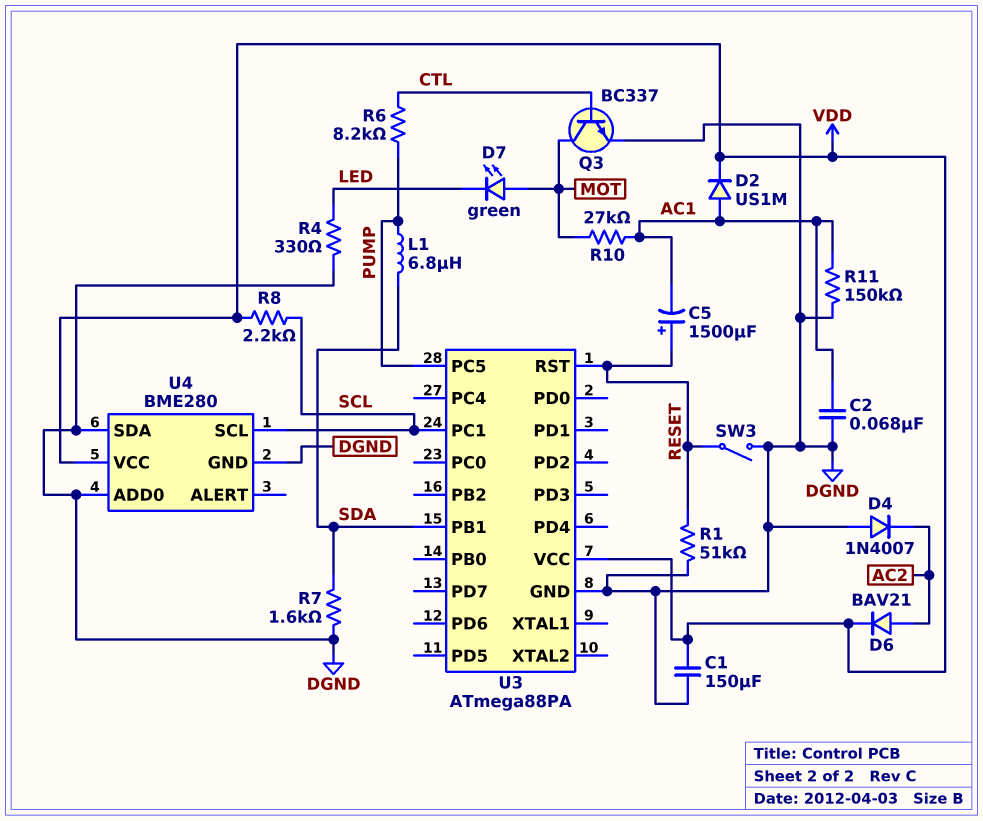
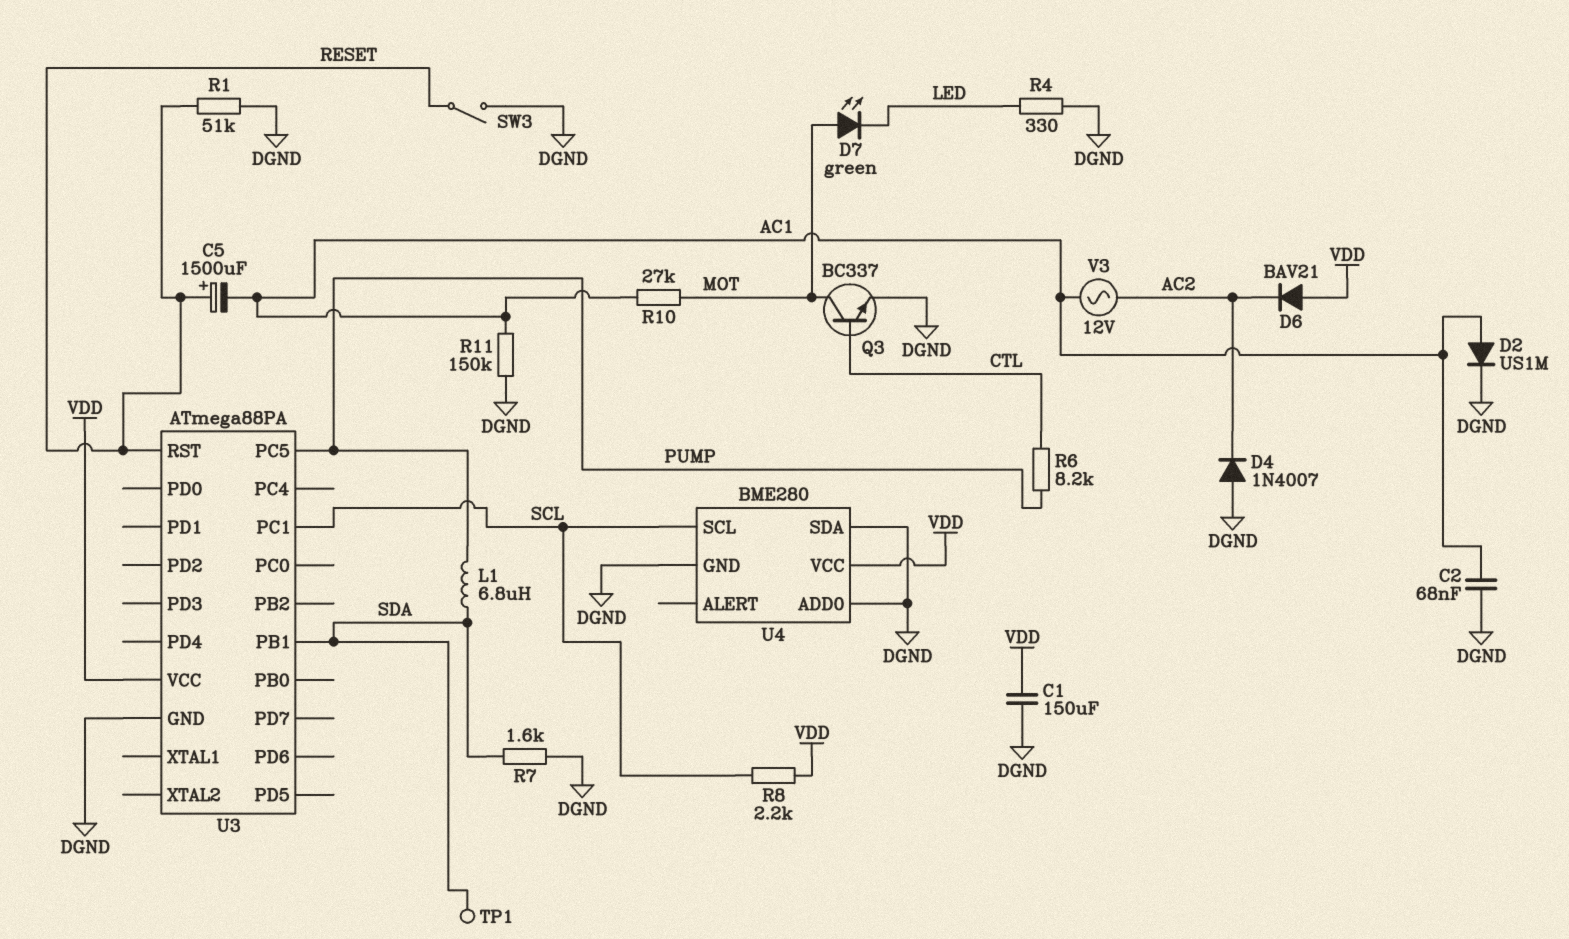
D2: diode US1M (A AC1, K VDD) -> diode US1M (A AC1, K DGND)
D6: diode BAV21 (A AC2, K VDD) -> diode BAV21 (A VDD, K AC2)
TP1: none -> test point (SDA)
V3: none -> AC 12V (AC1, AC2)

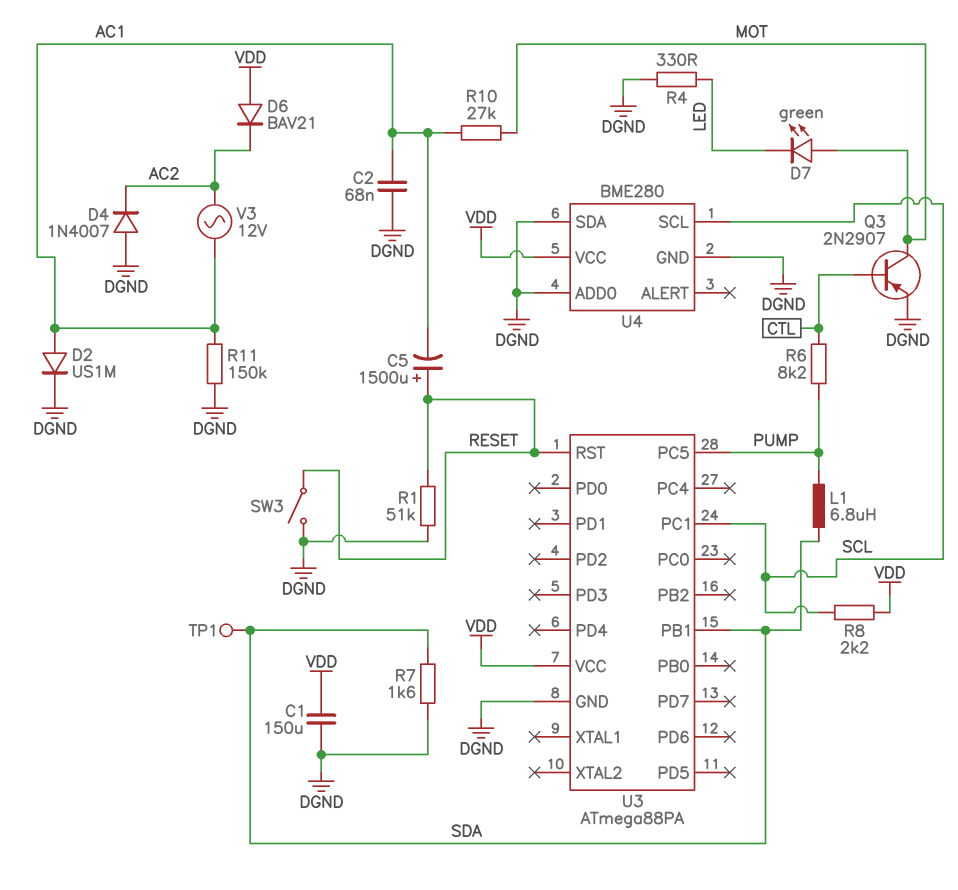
Q3: NPN BC337 (B CTL, C MOT, E DGND) -> PNP 2N2907 (B CTL, C MOT, E DGND)

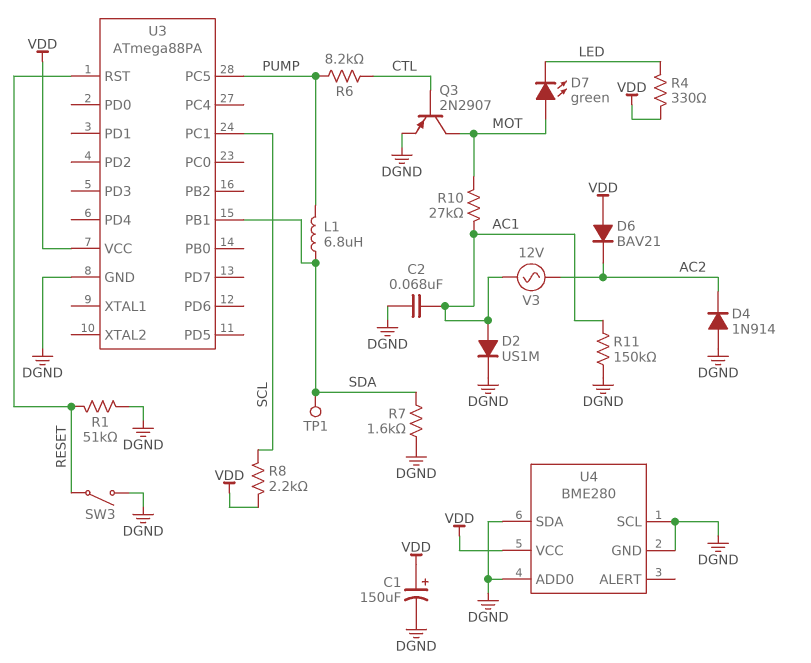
C1: 150uF (DGND, VDD) -> 150uF (plus VDD, minus DGND)
C5: 1500uF (plus RESET, minus AC1) -> none
D4: diode 1N4007 (A DGND, K AC2) -> diode 1N914 (A DGND, K AC2)
R4: 330 (DGND, LED) -> 330 (LED, VDD)
U4 pin SCL: SCL -> DGND

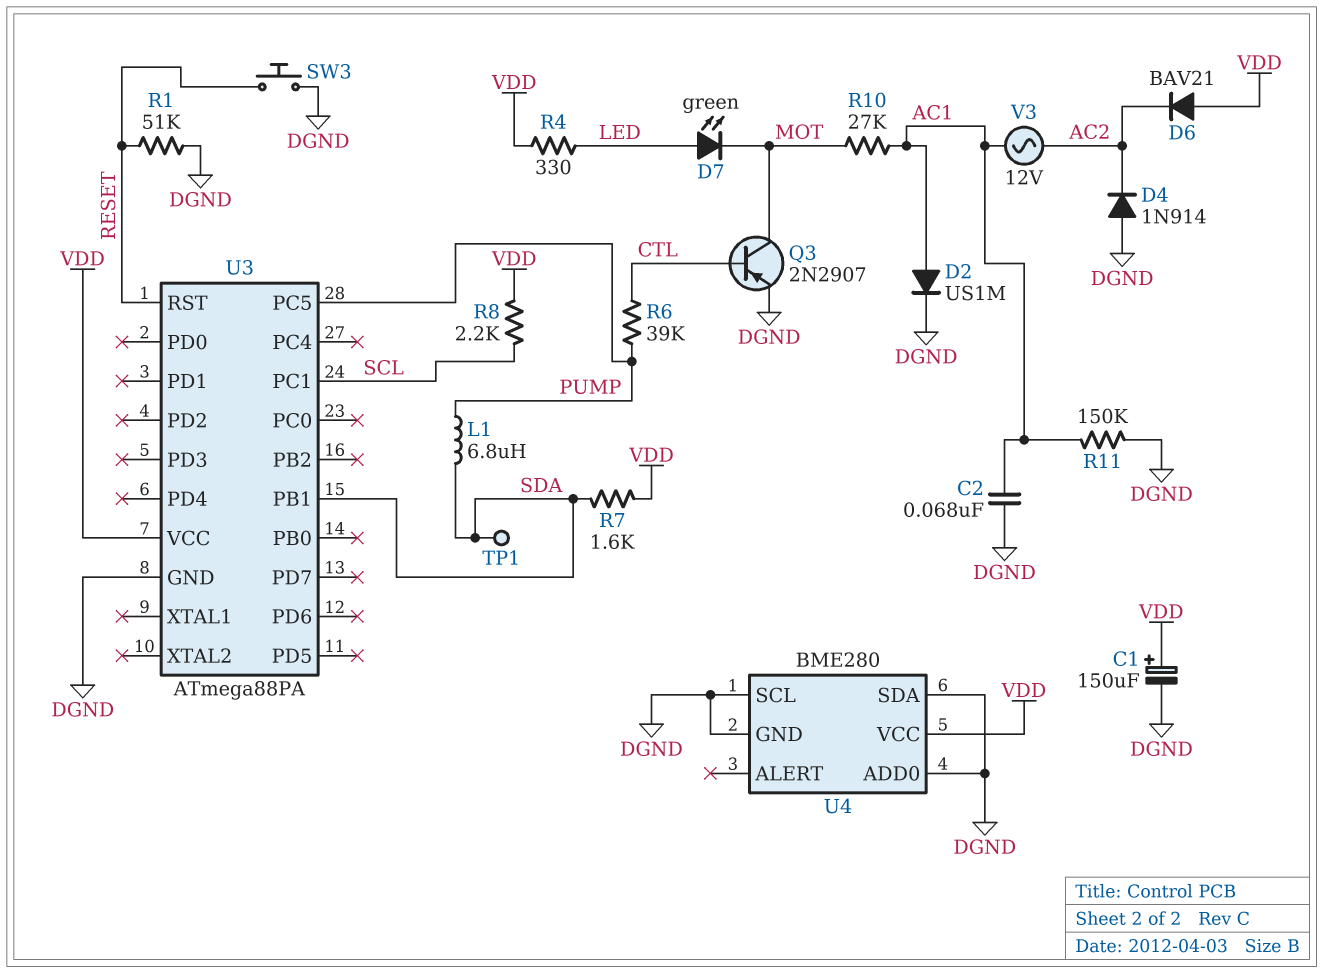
D7: LED green (A MOT, K LED) -> LED green (A LED, K MOT)
R6: 8.2k (CTL, PUMP) -> 39k (CTL, PUMP)
R7: 1.6k (DGND, SDA) -> 1.6k (SDA, VDD)
SW3: switch (DGND, RESET) -> button (DGND, RESET)

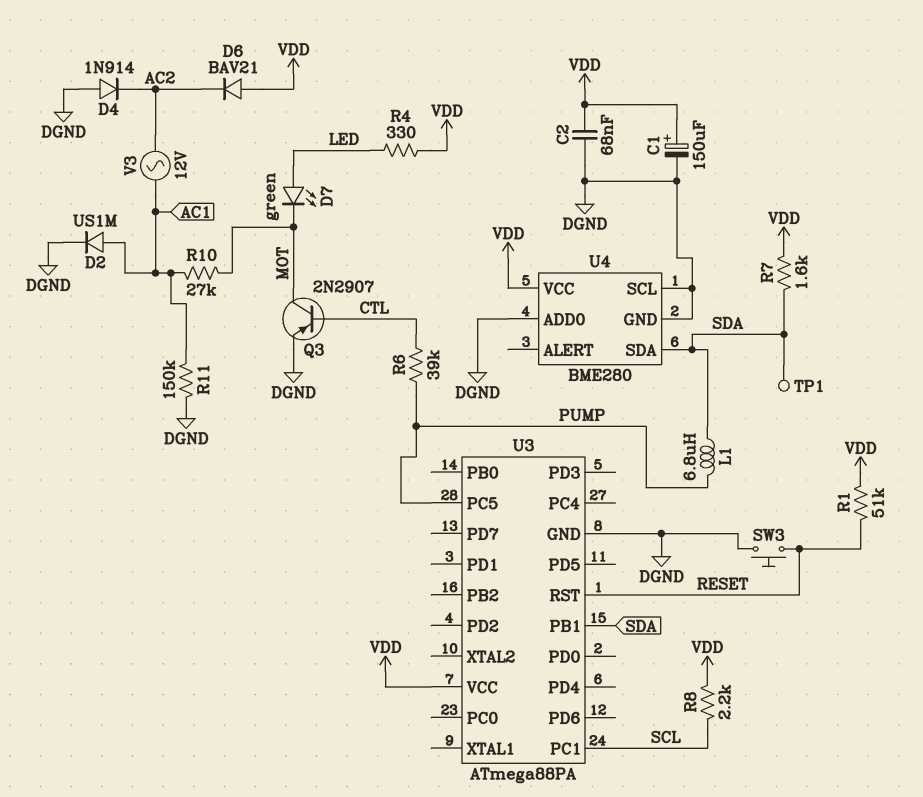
C2: 68nF (AC1, DGND) -> 68nF (DGND, VDD)
R1: 51k (DGND, RESET) -> 51k (RESET, VDD)
U4 pin SDA: DGND -> SDA

